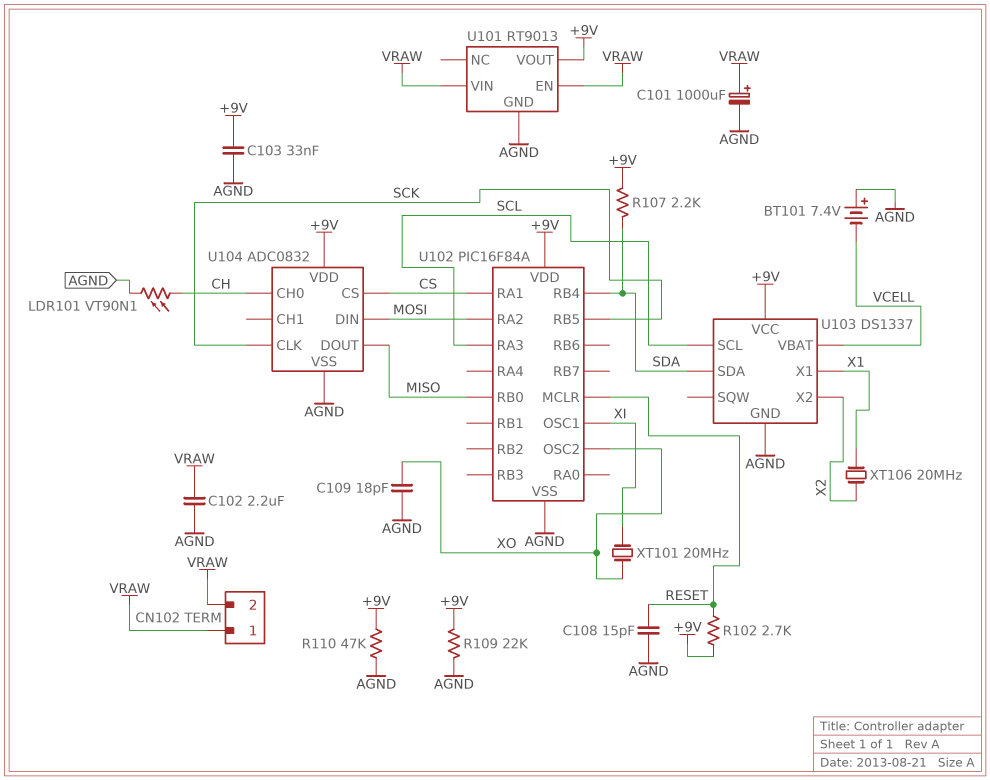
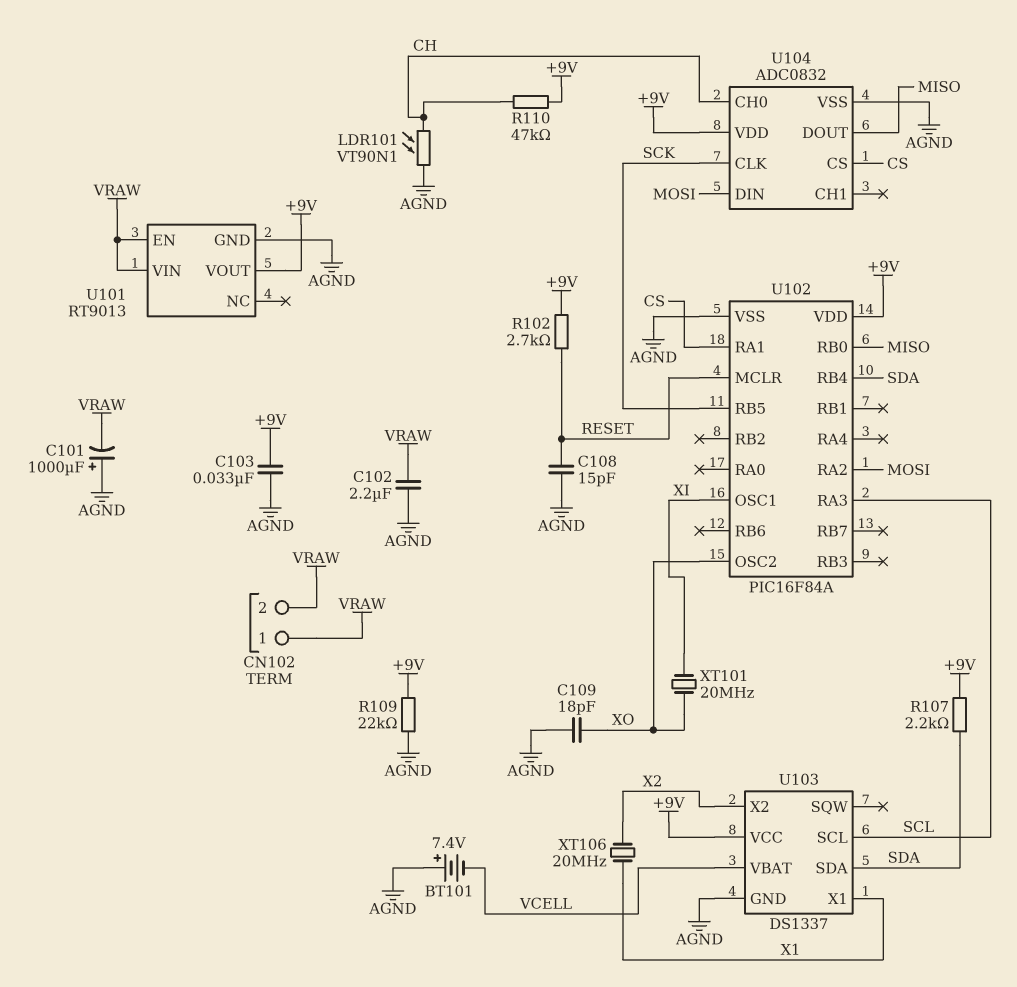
C101: 1000uF (plus VRAW, minus AGND) -> 1000uF (plus AGND, minus VRAW)
R110: 47k (+9V, AGND) -> 47k (+9V, CH)

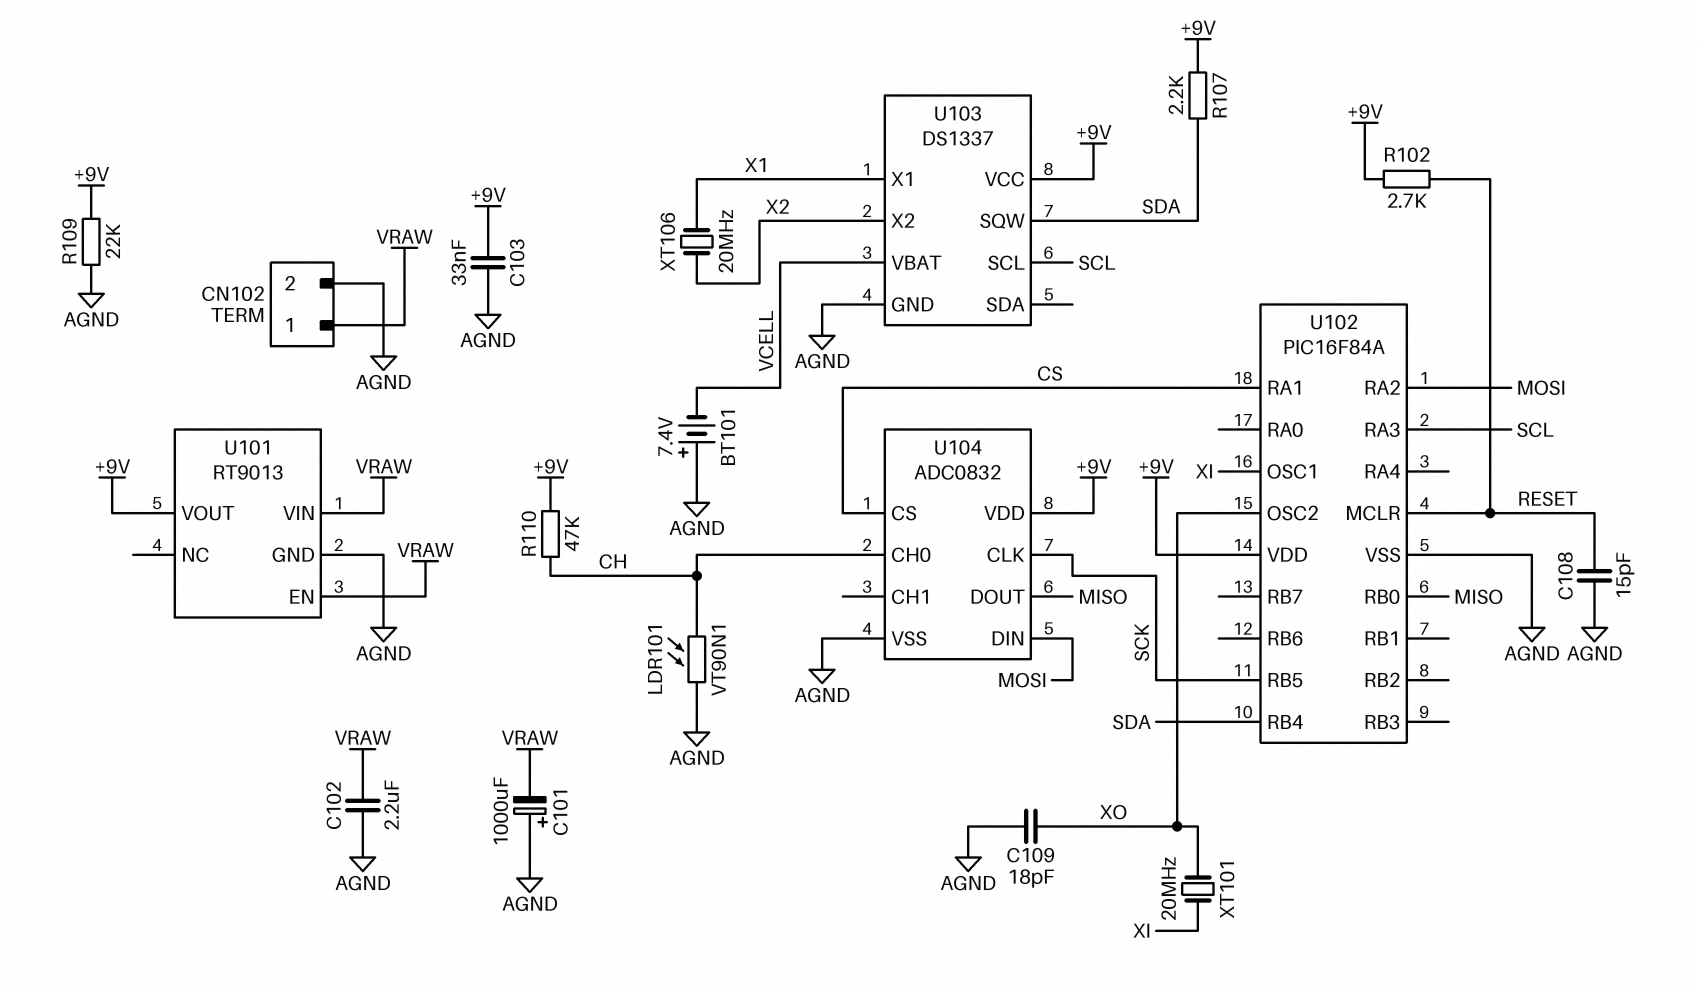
CN102 pin 2: VRAW -> AGND
U103 pin SDA: SDA -> none
U103 pin SQW: none -> SDA

